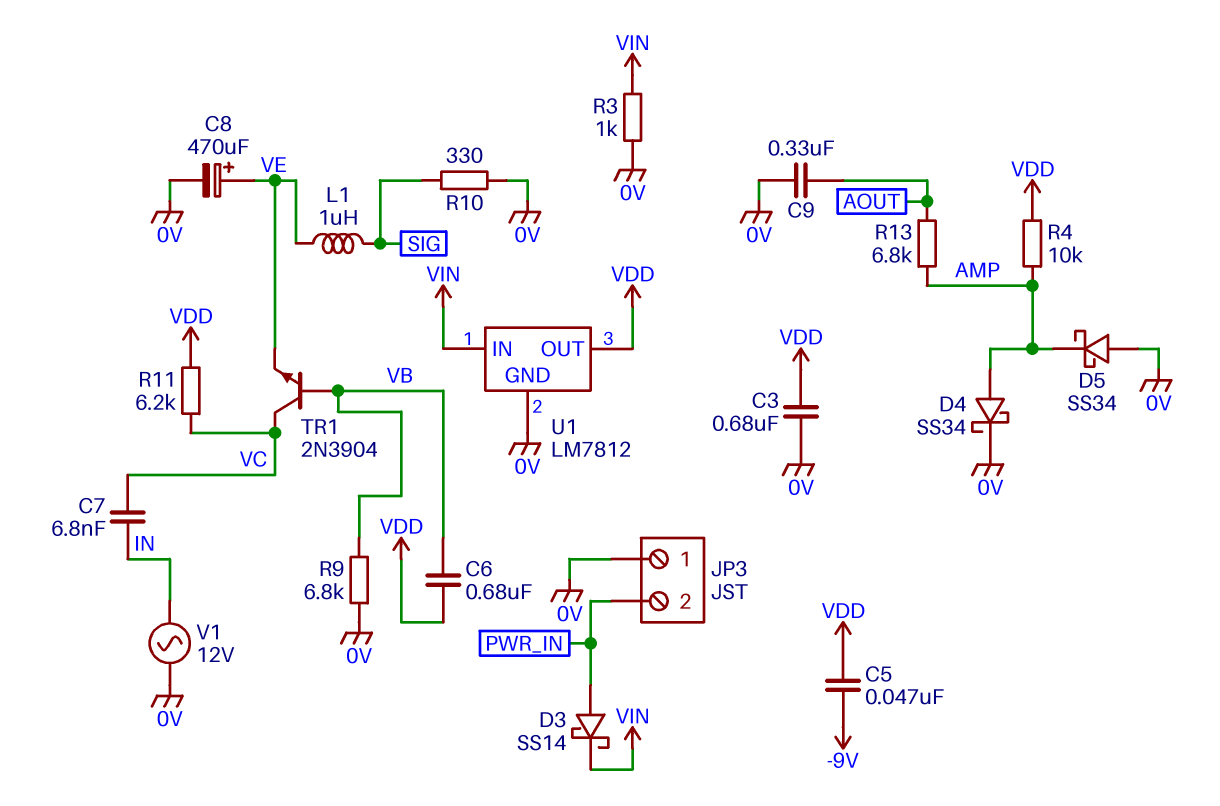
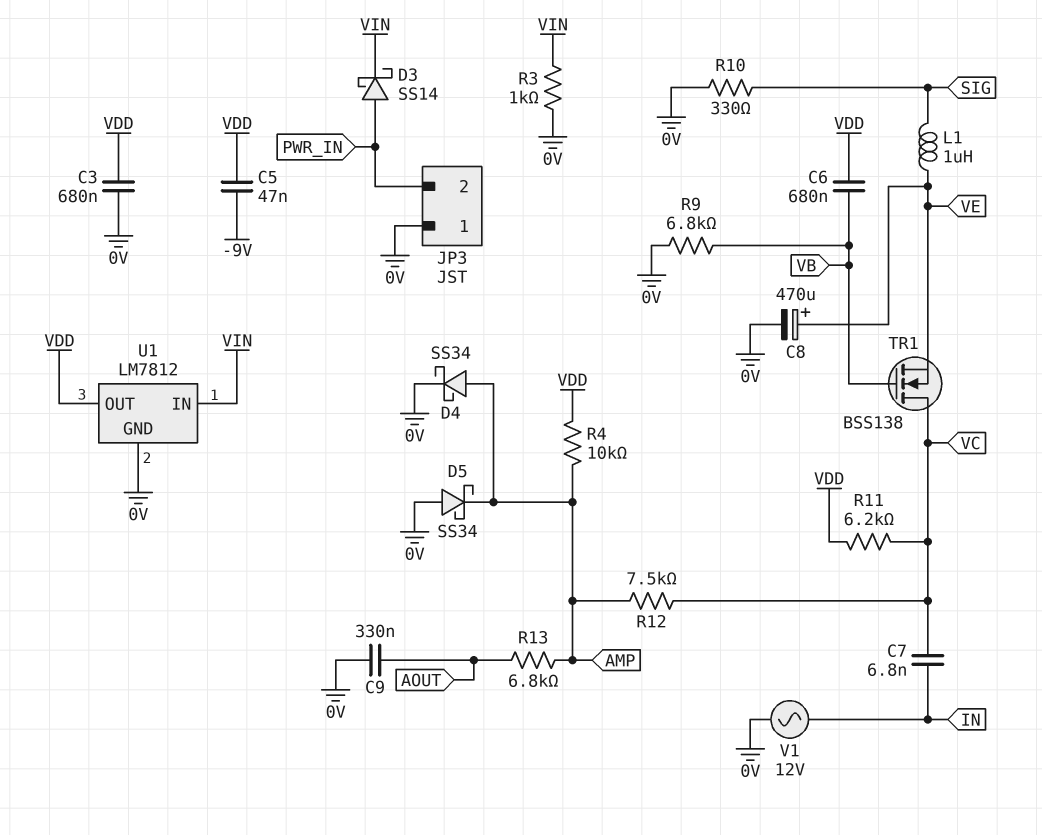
R12: none -> 7.5k (AMP, VC)
TR1: NPN 2N3904 (B VB, C VC, E VE) -> NMOS BSS138 (G VB, D VC, S VE)

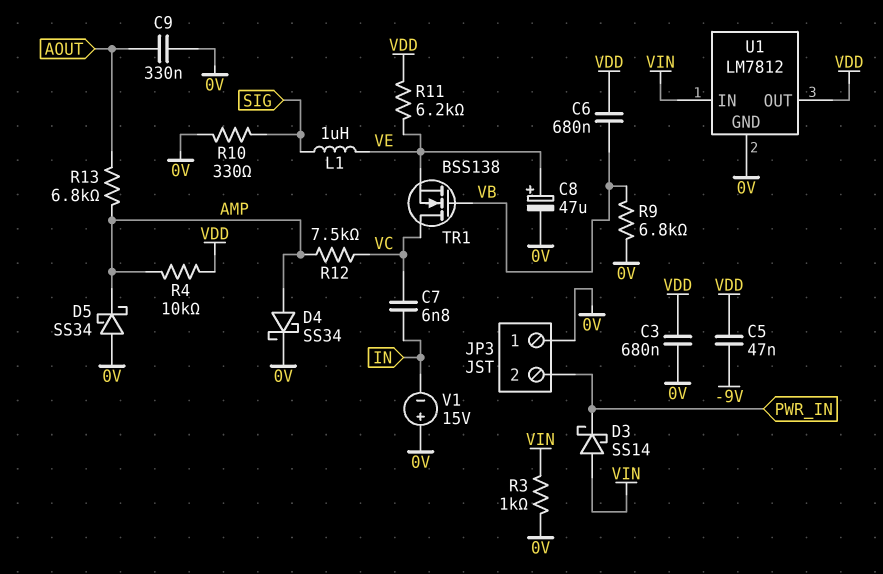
C8: 470uF (plus VE, minus 0V) -> 47uF (plus VE, minus 0V)
D3: schottky SS14 (A PWR_IN, K VIN) -> schottky SS14 (A VIN, K PWR_IN)
R11: 6.2k (VC, VDD) -> 6.2k (VDD, VE)
V1: AC 12V (0V, IN) -> 15V (plus 0V, minus IN)

